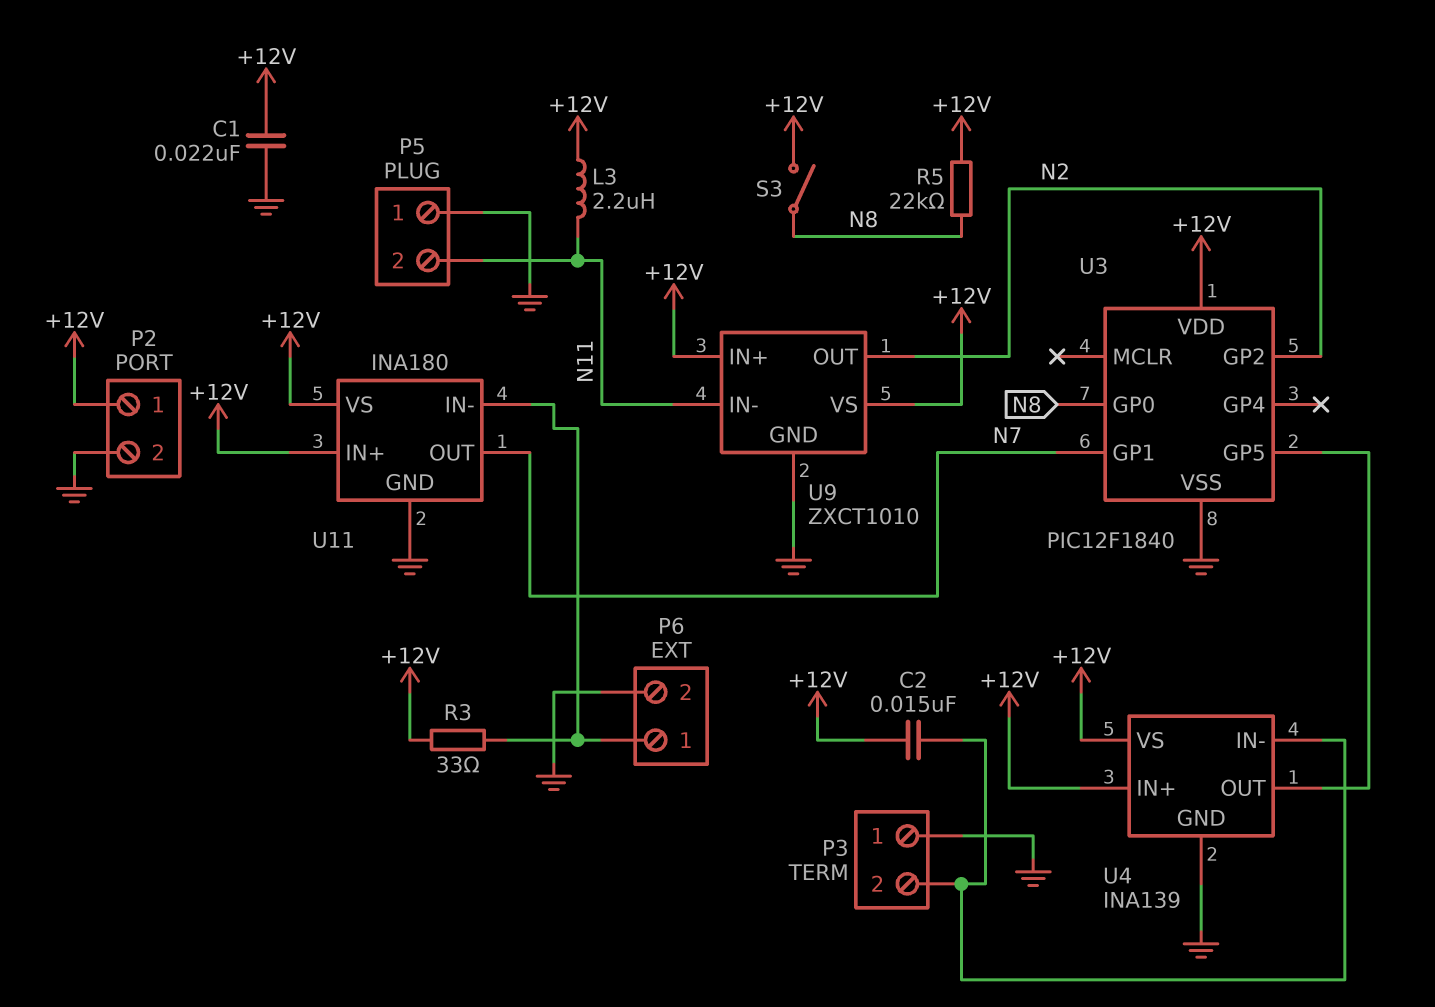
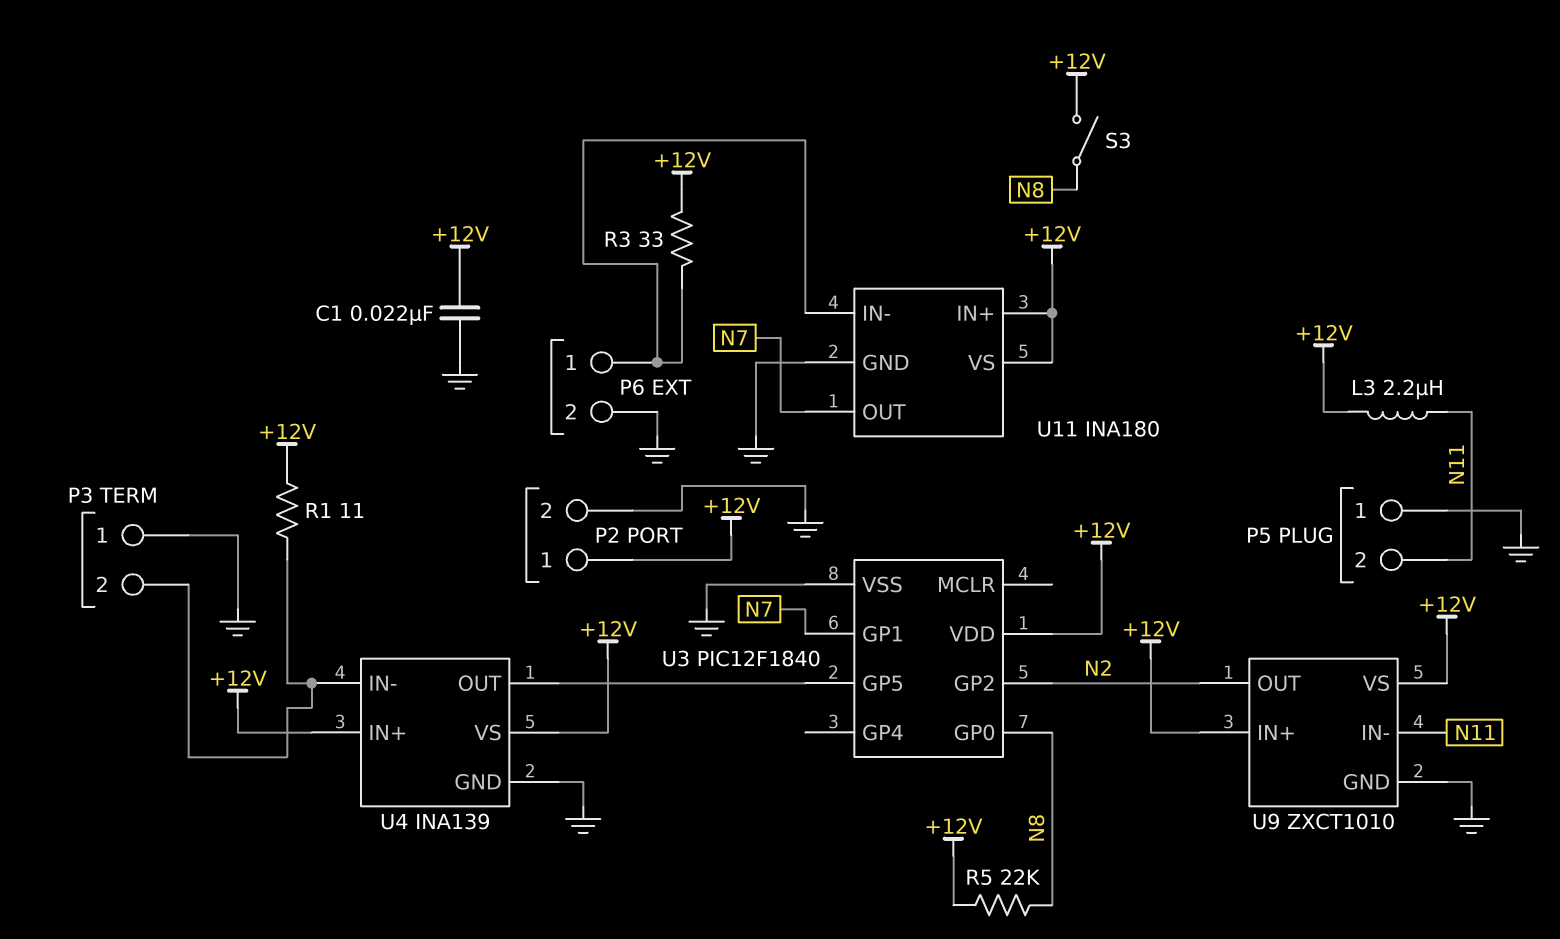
C2: 15nF (+12V, P3/2) -> none
R1: none -> 11 (+12V, P3/2)

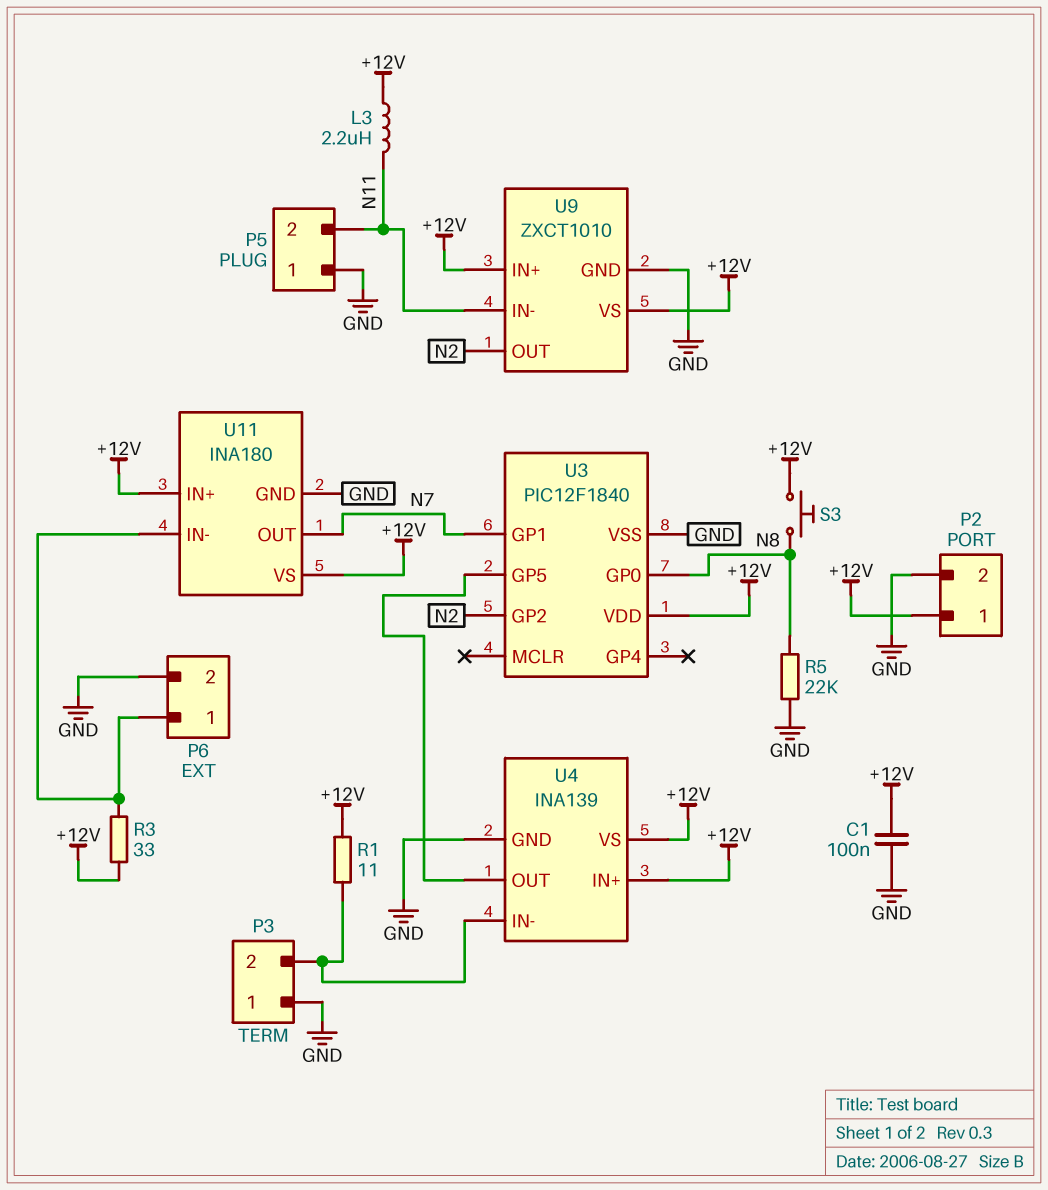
C1: 22nF (+12V, GND) -> 100nF (+12V, GND)
R5: 22k (+12V, N8) -> 22k (GND, N8)
S3: switch (+12V, N8) -> button (+12V, N8)

